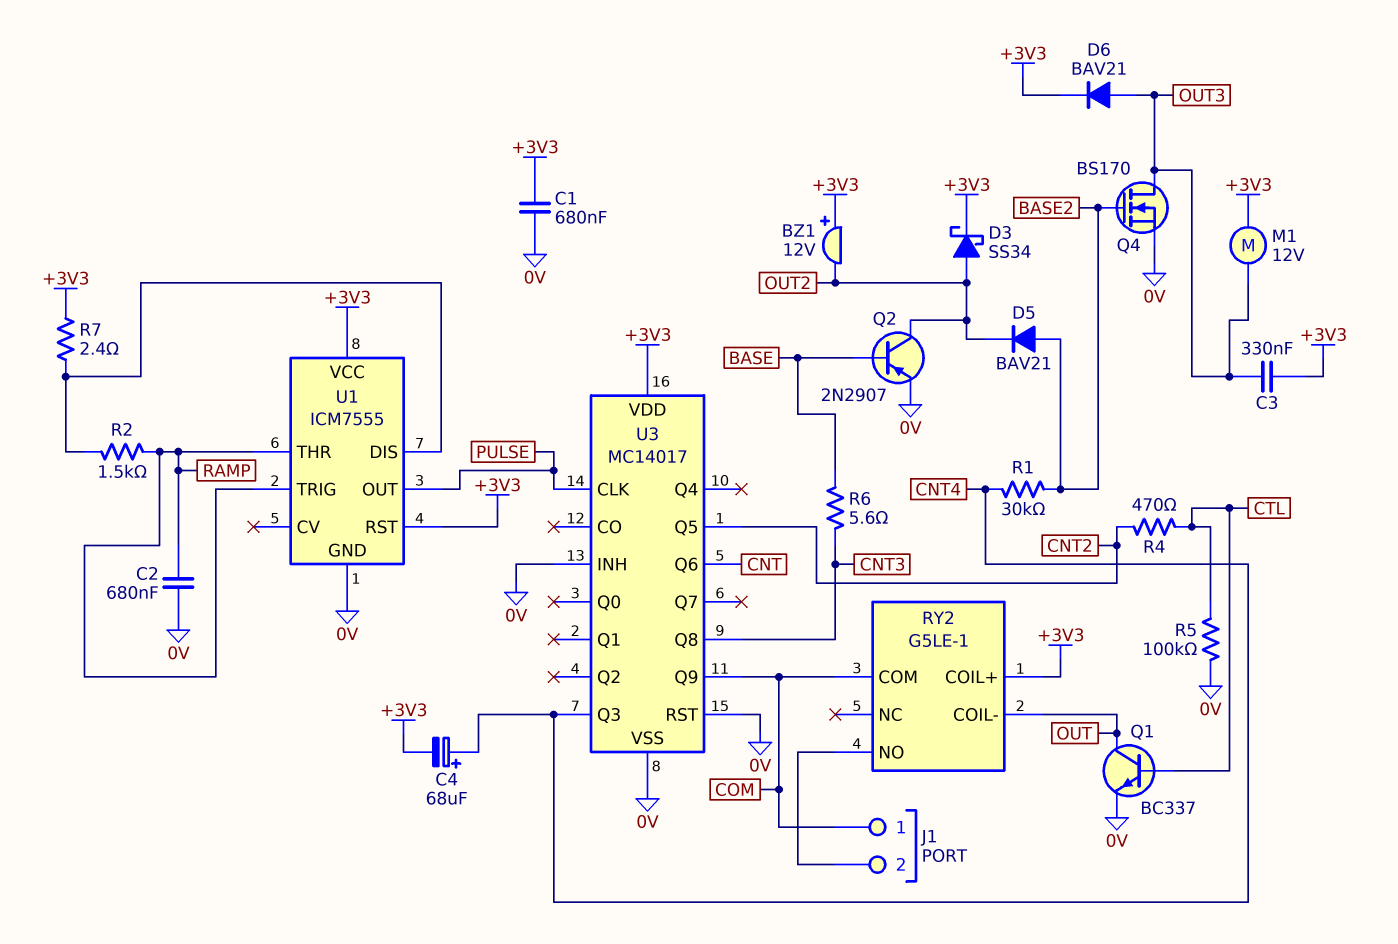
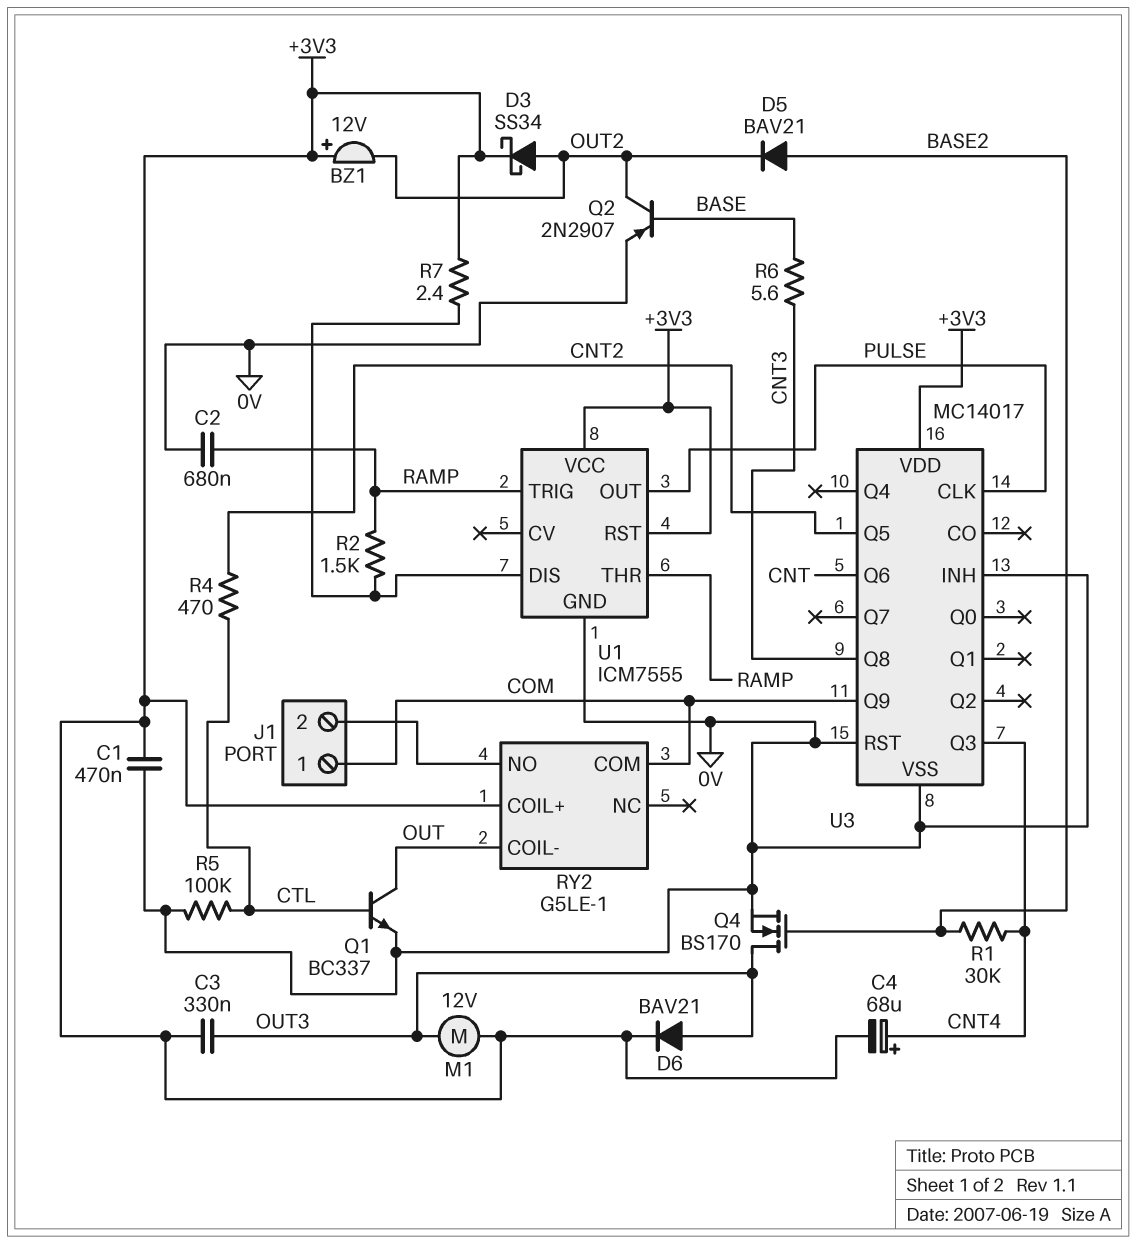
C1: 680nF (+3V3, 0V) -> 470nF (+3V3, 0V)

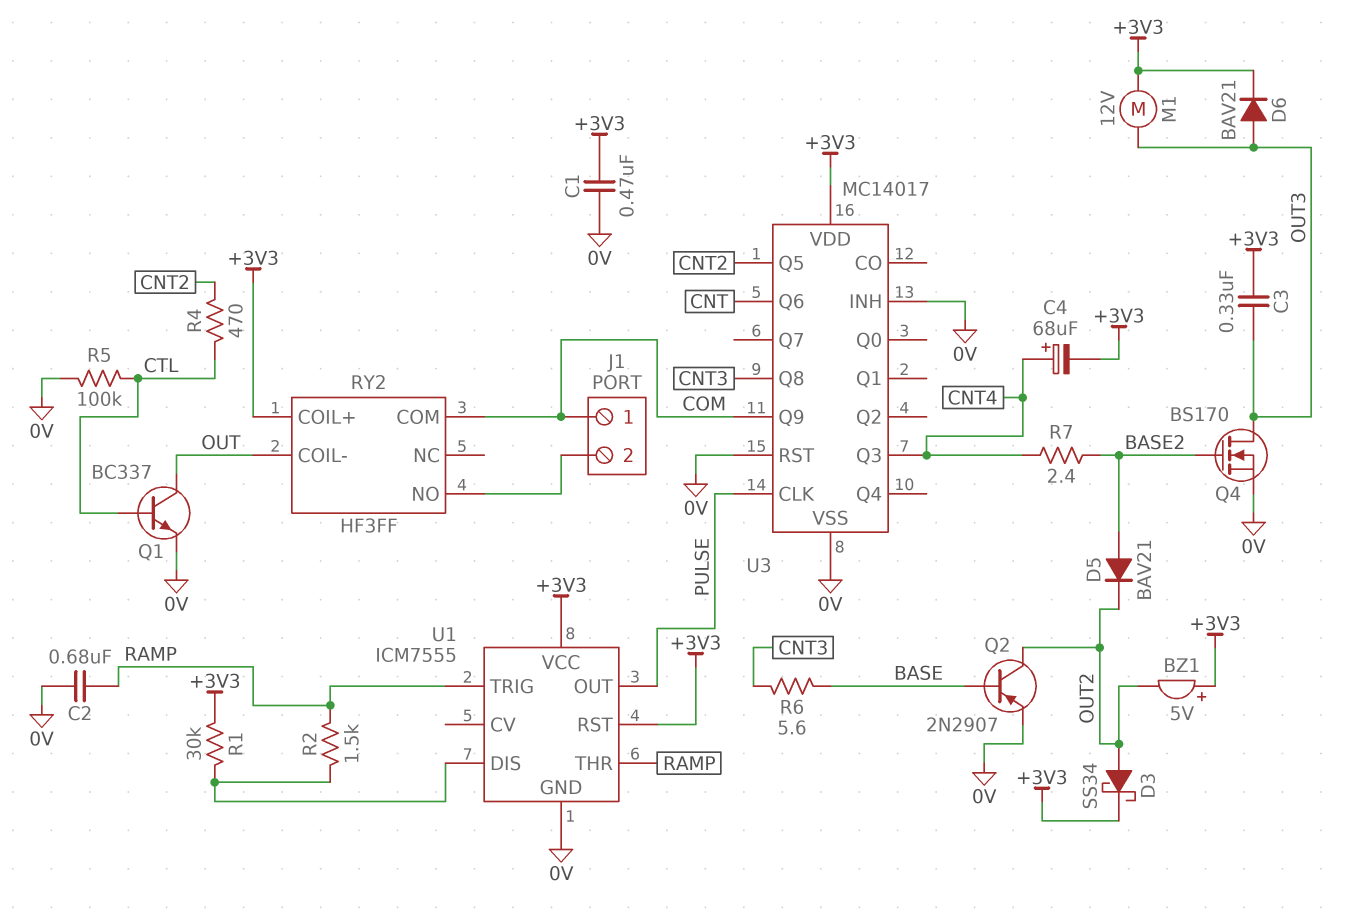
BZ1: buzzer 12V (plus +3V3, minus OUT2) -> buzzer 5V (plus +3V3, minus OUT2)
R1: 30k (BASE2, CNT4) -> 30k (+3V3, U1/DIS)
R7: 2.4 (+3V3, U1/DIS) -> 2.4 (BASE2, CNT4)
RY2: G5LE-1 -> HF3FF

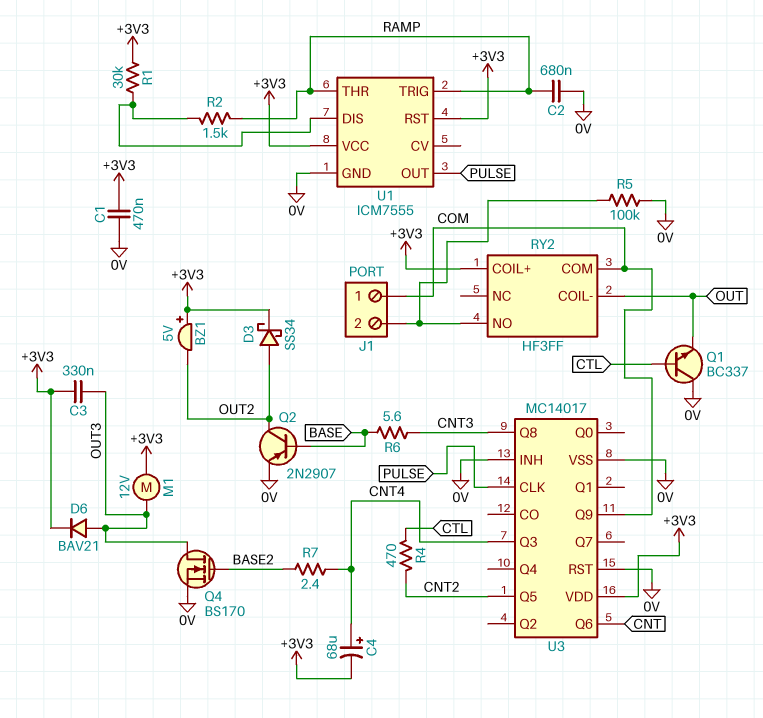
D5: diode BAV21 (A BASE2, K OUT2) -> none
Q1: NPN BC337 (B CTL, C OUT, E 0V) -> NPN BC337 (B CTL, C 0V, E OUT)
R5: 100k (0V, CTL) -> 100k (0V, J1/2)

